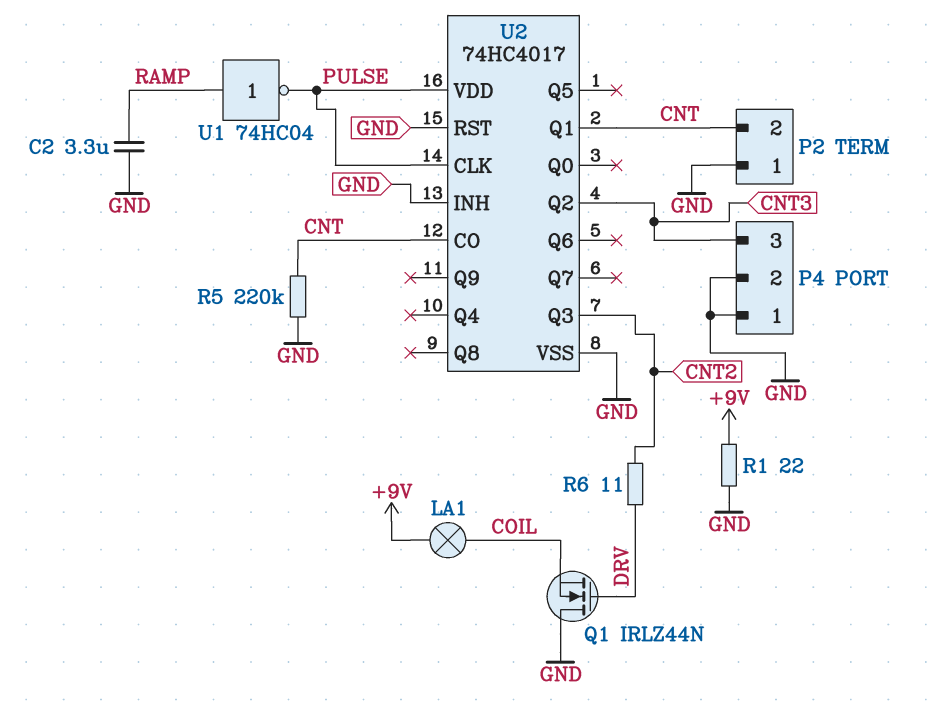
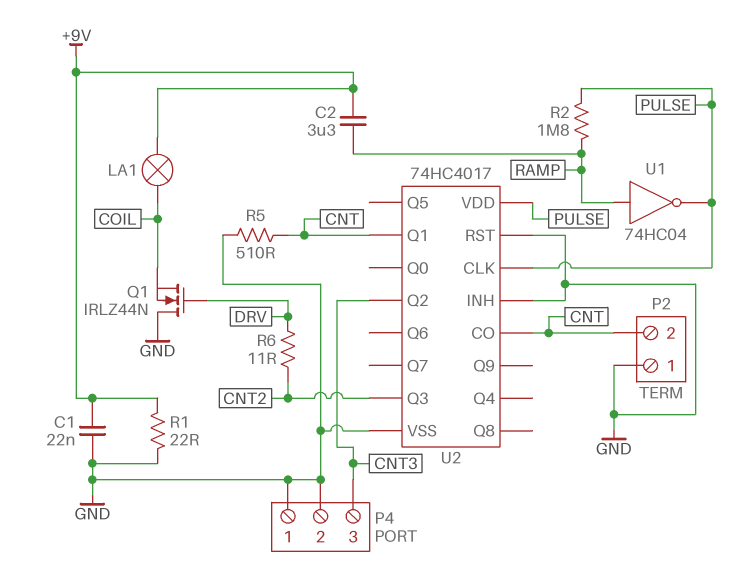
C1: none -> 22nF (+9V, GND)
C2: 3.3uF (GND, RAMP) -> 3.3uF (+9V, RAMP)
R2: none -> 1.8M (PULSE, RAMP)
R5: 220k (CNT, GND) -> 510 (CNT, GND)

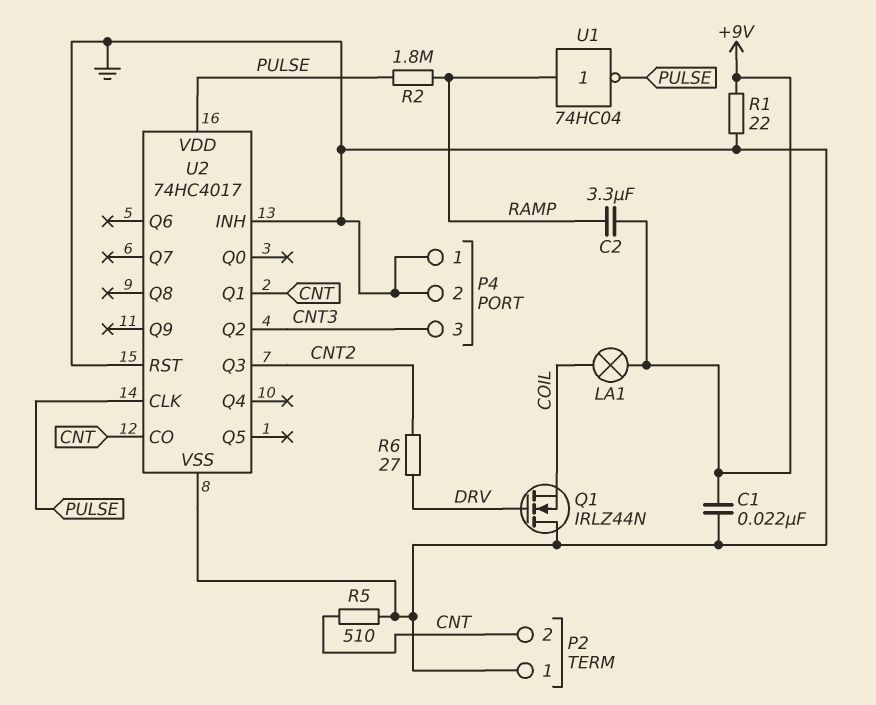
R6: 11 (CNT2, DRV) -> 27 (CNT2, DRV)

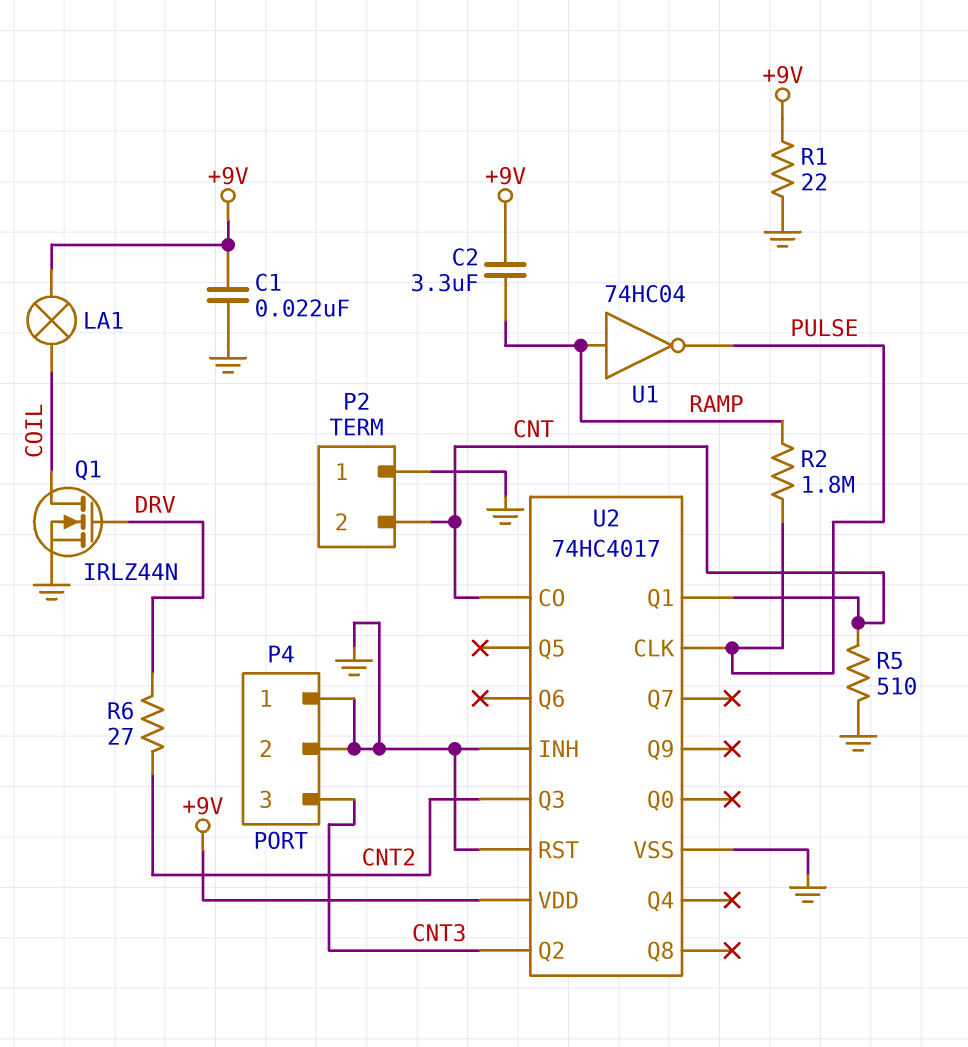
Q1: NMOS IRLZ44N (G DRV, D GND, S COIL) -> NMOS IRLZ44N (G DRV, D COIL, S GND)
U2 pin VDD: PULSE -> +9V

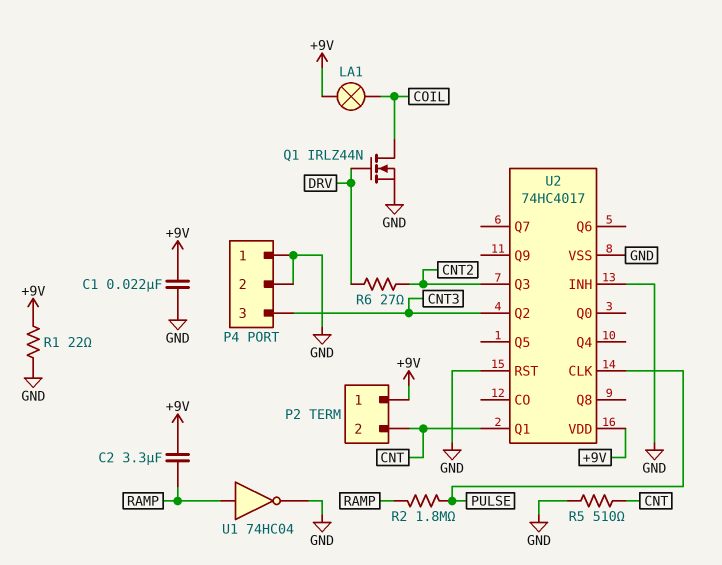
P2 pin 1: GND -> +9V
U1: NOT 74HC04 (in RAMP, out PULSE) -> NOT 74HC04 (in RAMP, out GND)
U2 pin CO: CNT -> none

